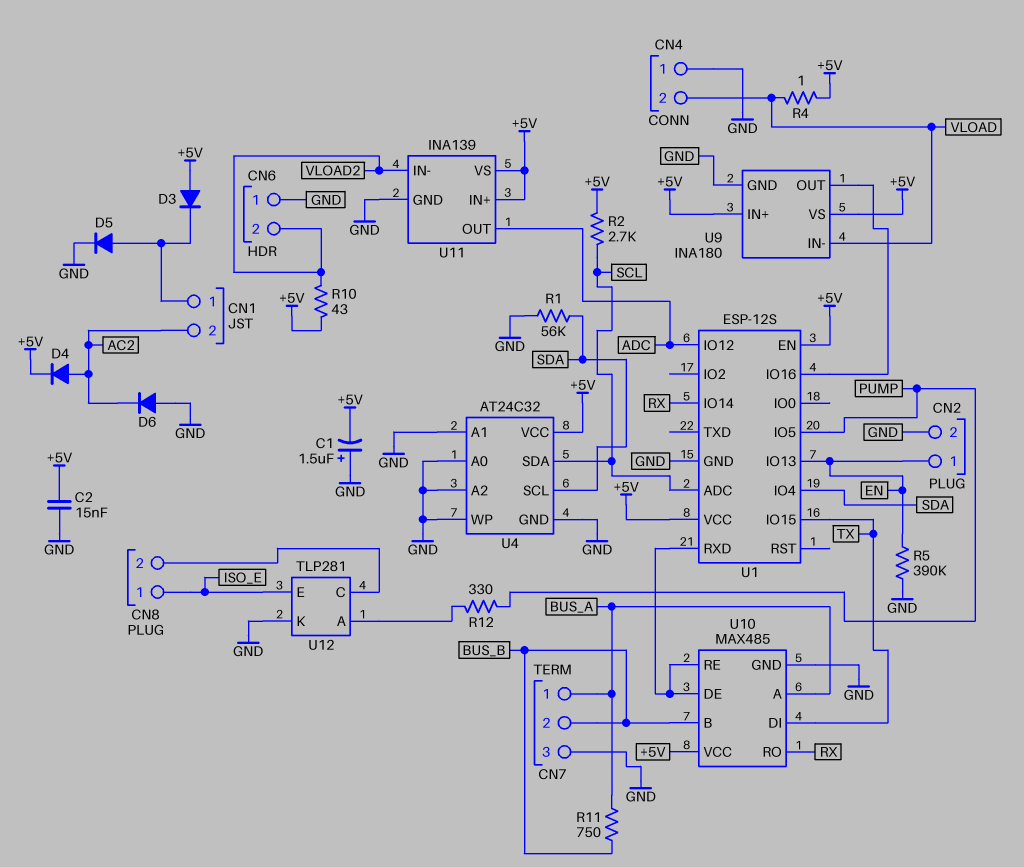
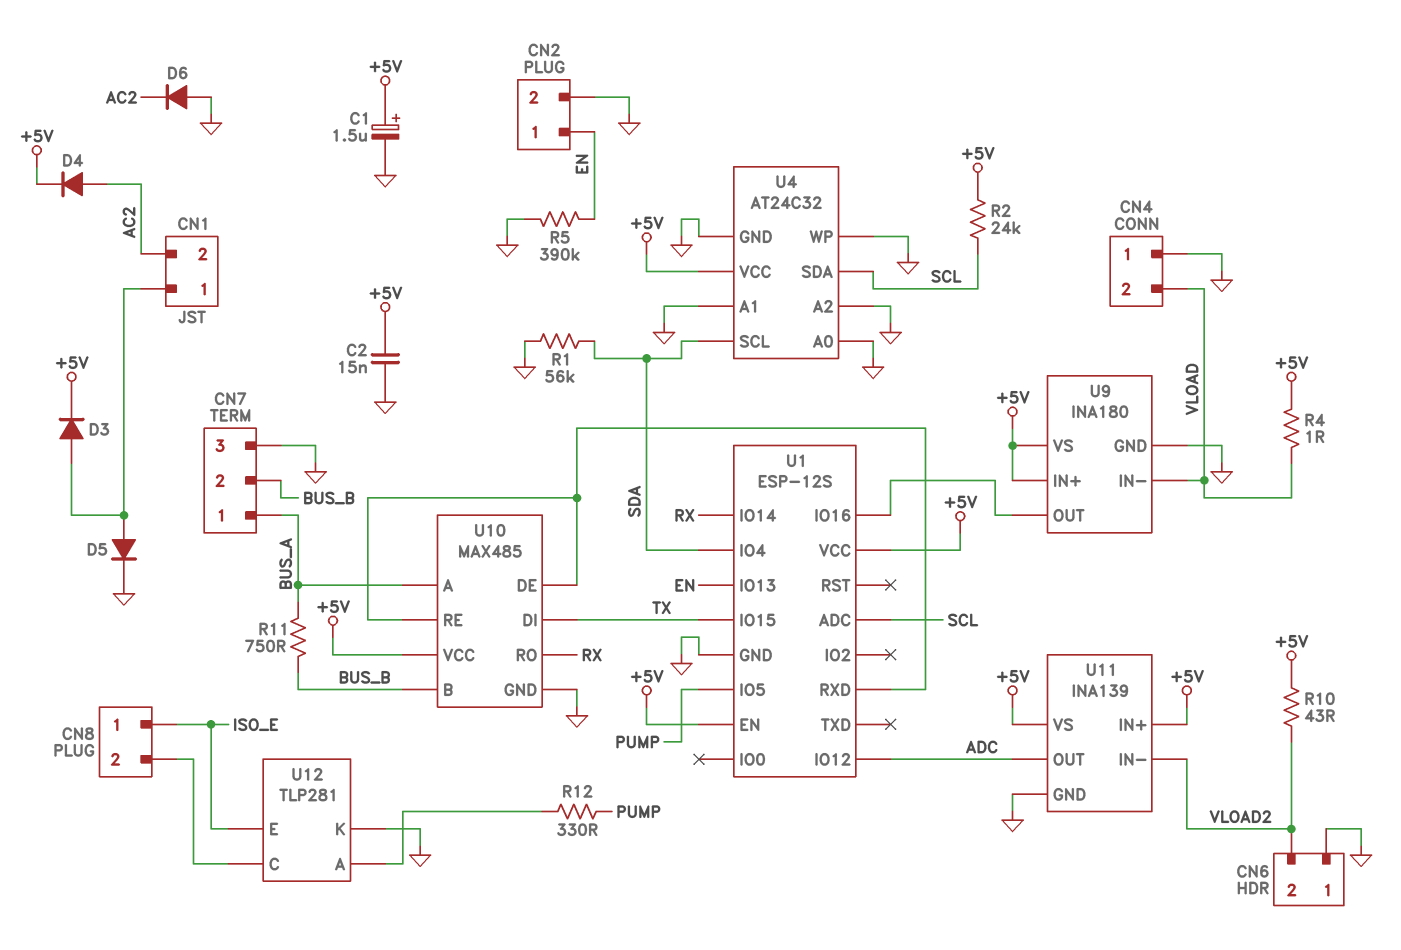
C1: 1.5uF (plus GND, minus +5V) -> 1.5uF (plus +5V, minus GND)
D3: diode (A +5V, K CN1/1) -> diode (A CN1/1, K +5V)
R2: 2.7k (+5V, SCL) -> 24k (+5V, SCL)

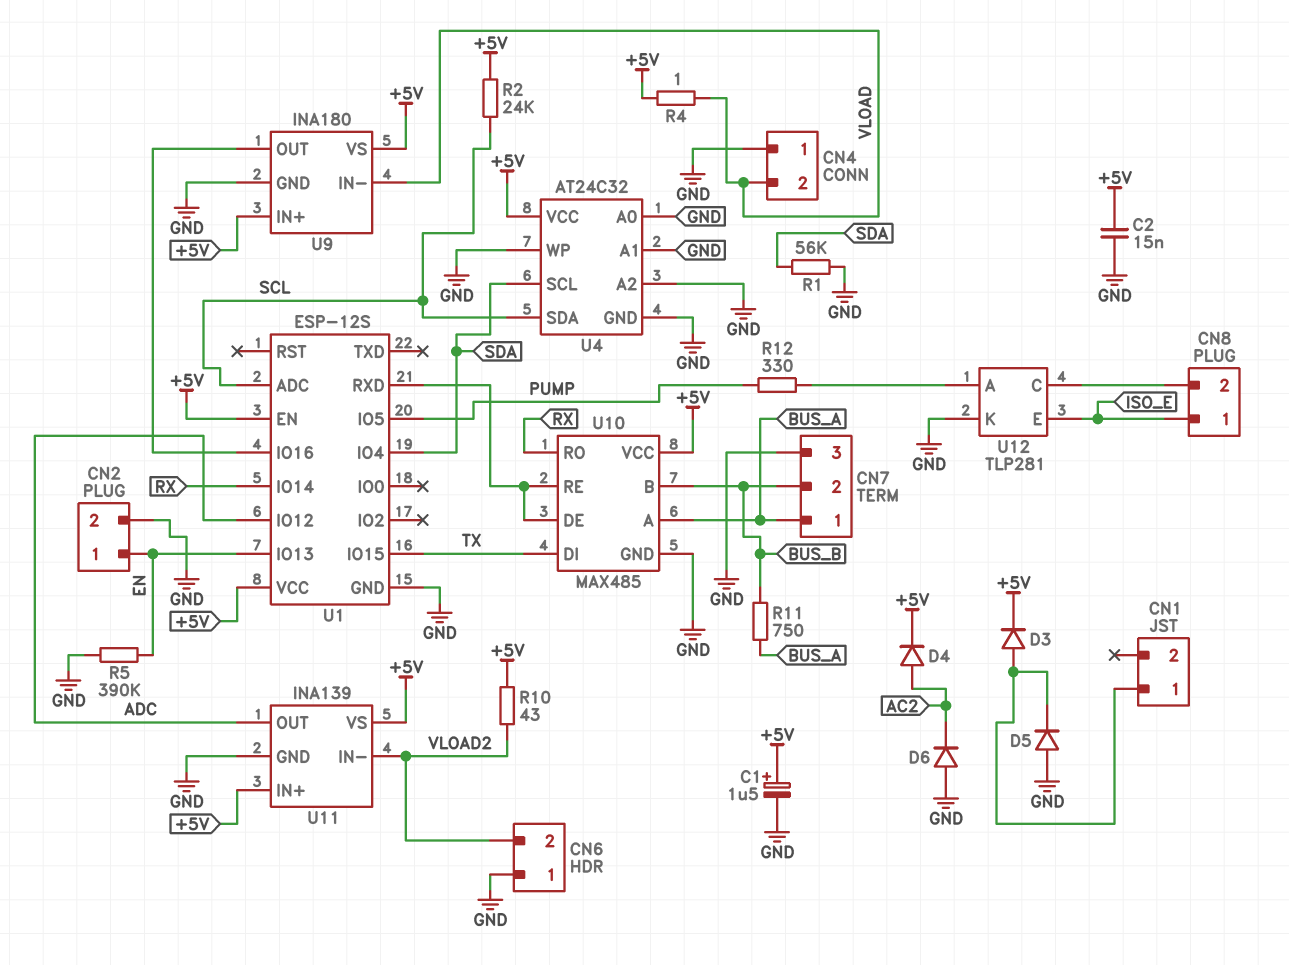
CN1 pin 2: AC2 -> none
D5: diode (A CN1/1, K GND) -> diode (A GND, K CN1/1)

